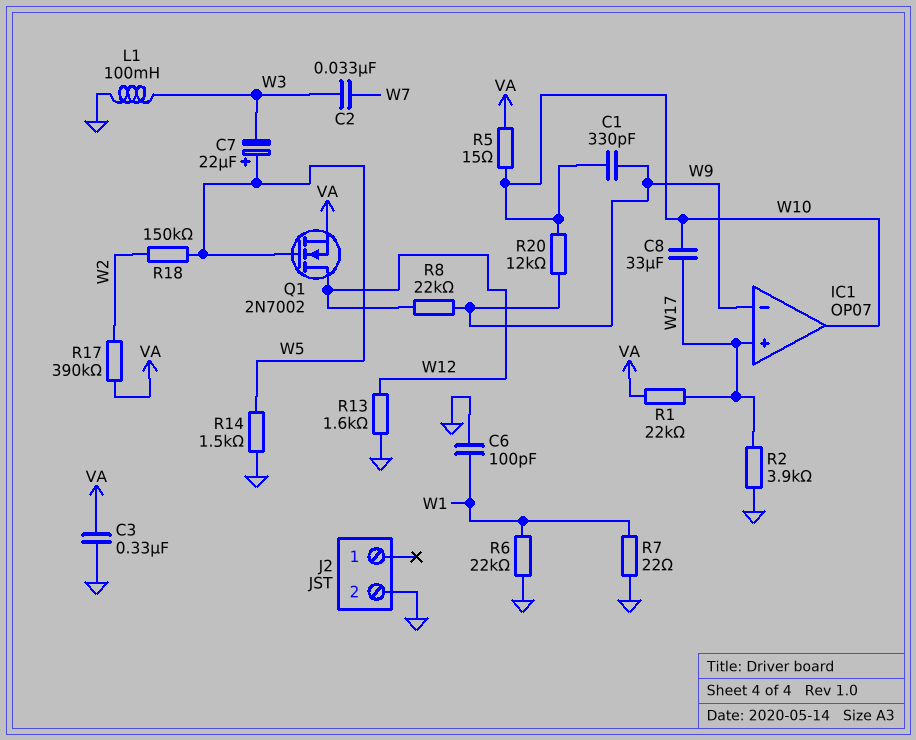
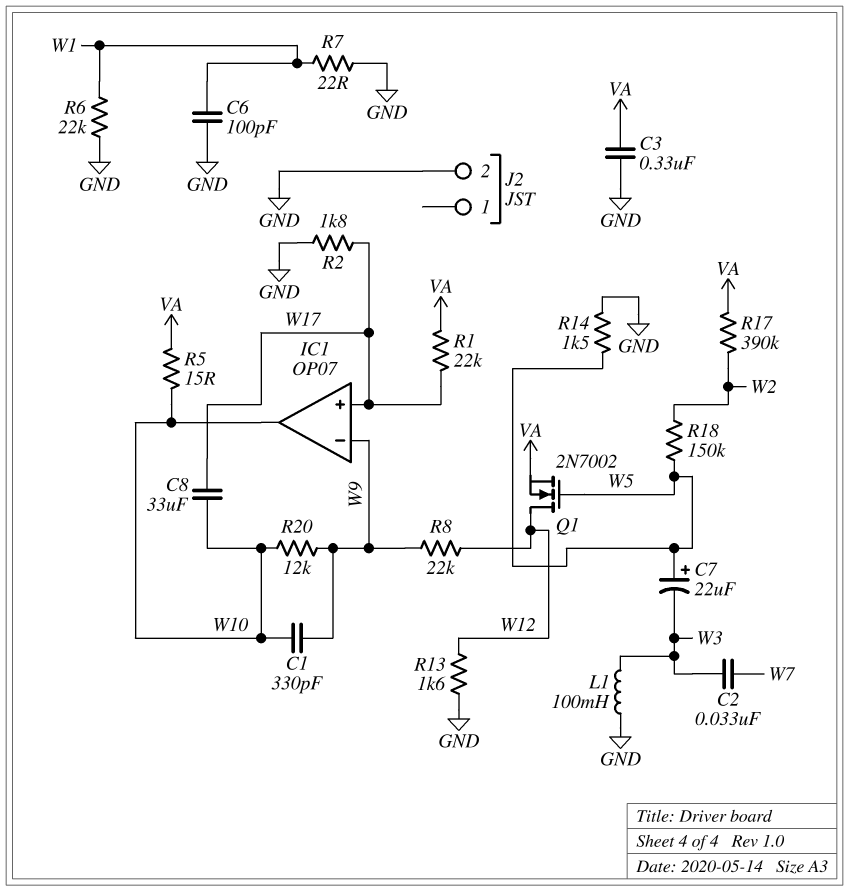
R2: 3.9k (GND, W17) -> 1.8k (GND, W17)

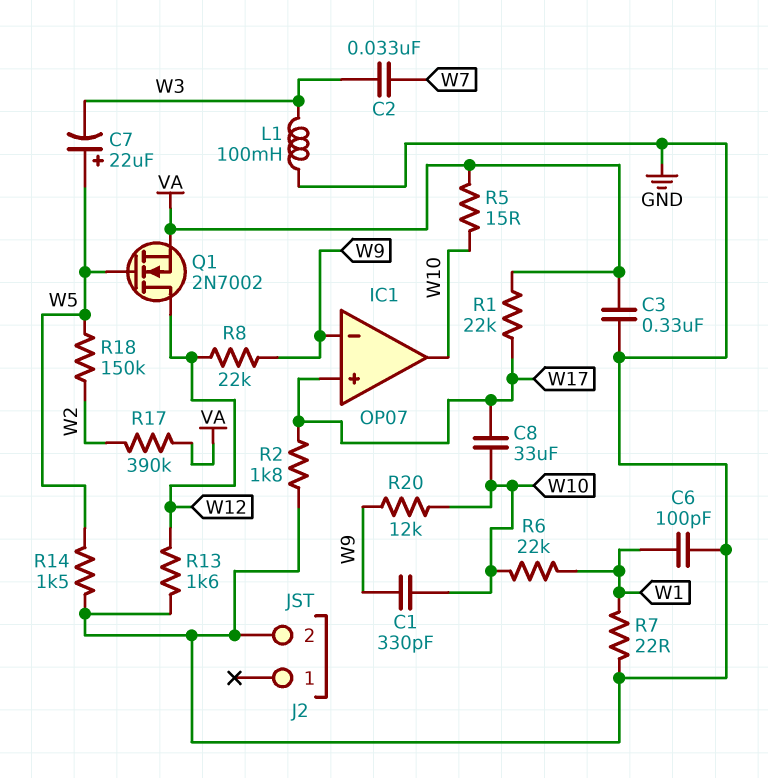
R6: 22k (GND, W1) -> 22k (W1, W10)

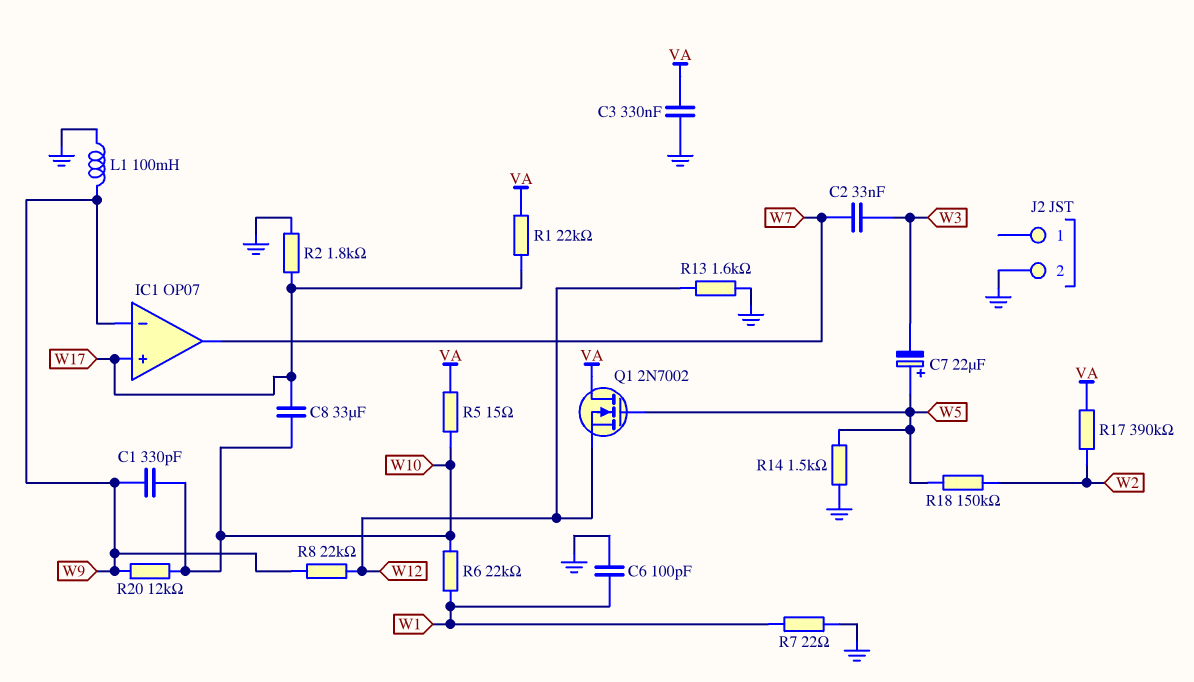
IC1 pin out: W10 -> W7
L1: 100mH (GND, W3) -> 100mH (GND, W9)
Q1: NMOS 2N7002 (G W5, D W12, S VA) -> NMOS 2N7002 (G W5, D VA, S W12)

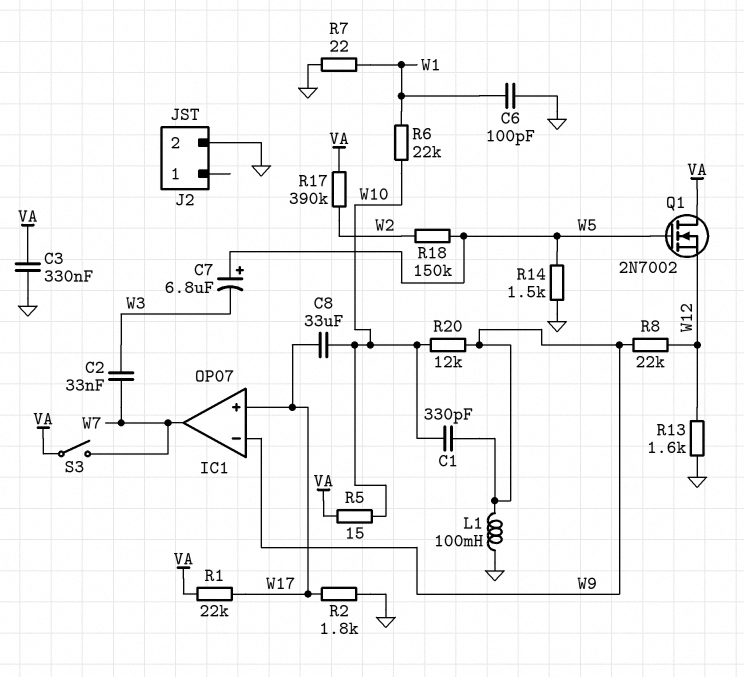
C7: 22uF (plus W5, minus W3) -> 6.8uF (plus W5, minus W3)
S3: none -> switch (VA, W7)

